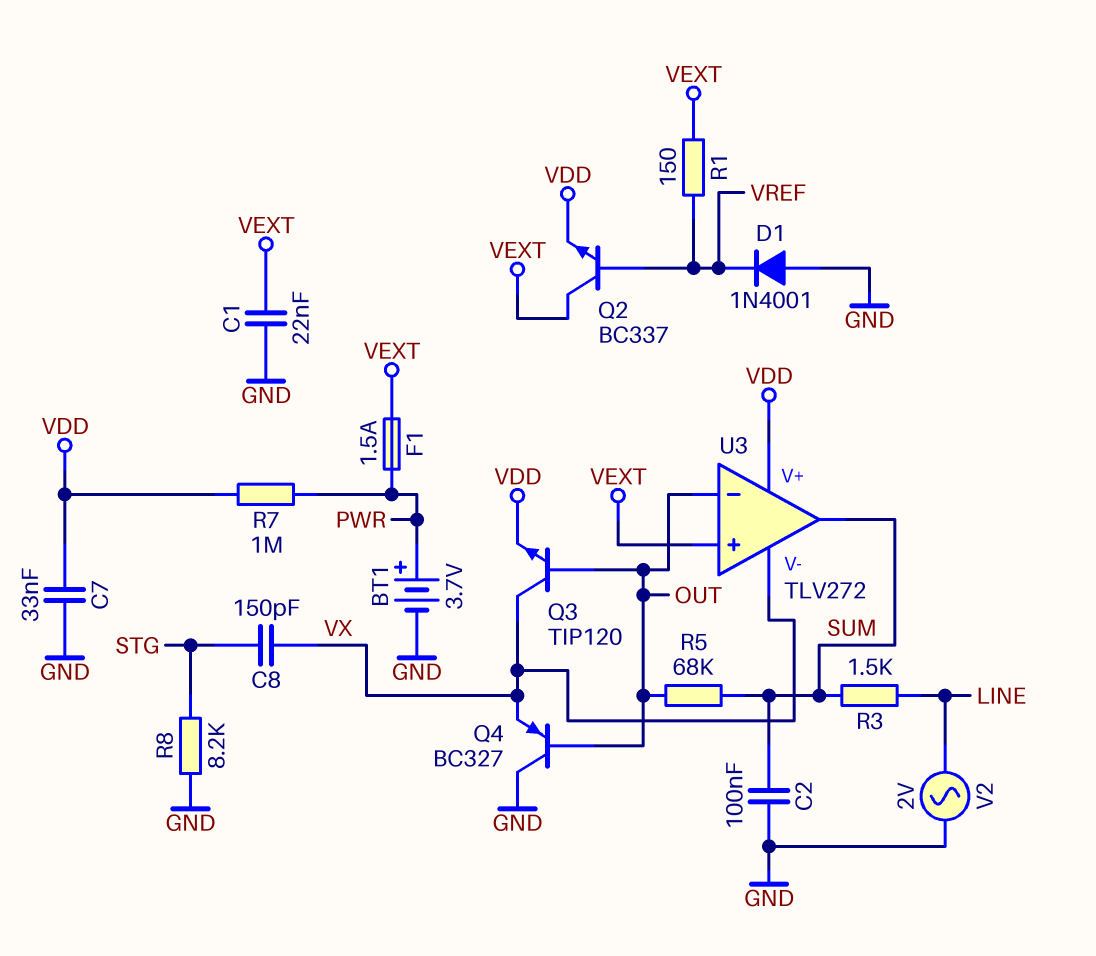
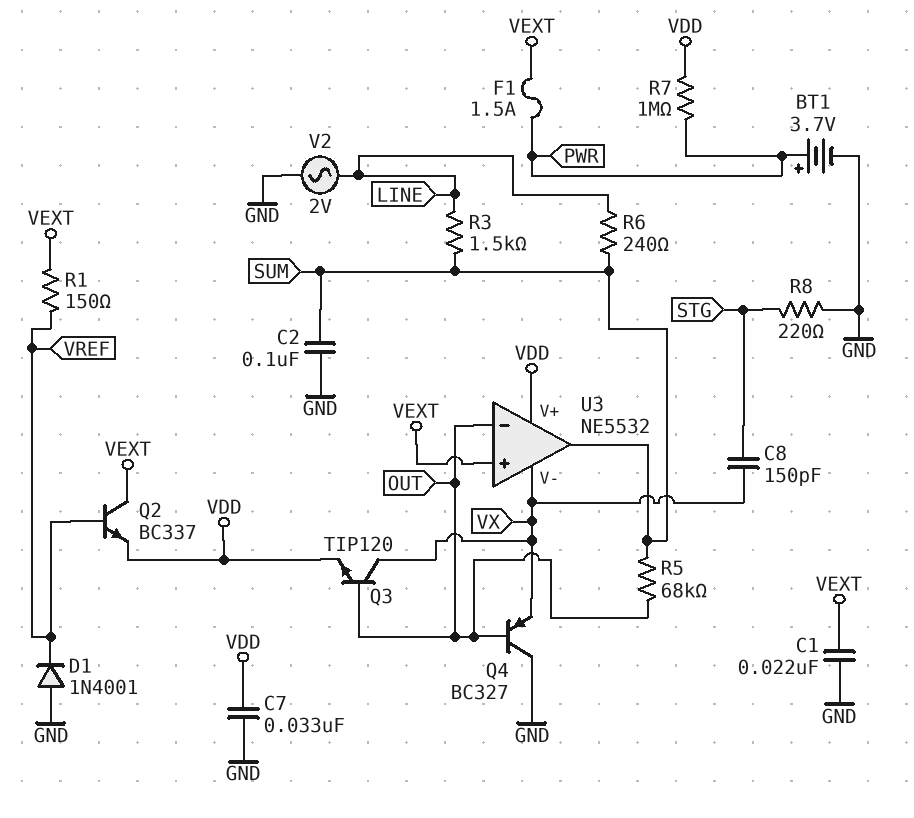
R6: none -> 240 (LINE, SUM)
R8: 8.2k (GND, STG) -> 220 (GND, STG)
U3: TLV272 -> NE5532

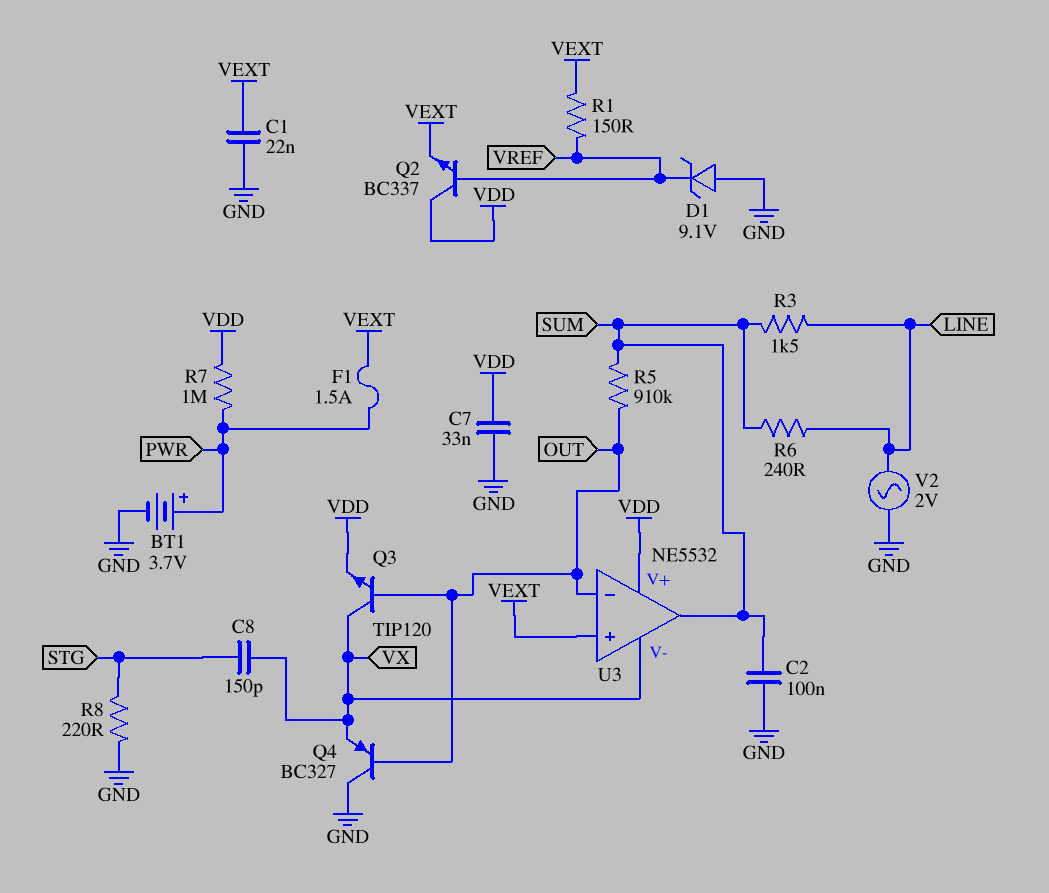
D1: diode 1N4001 (A GND, K VREF) -> zener 9.1V (A GND, K VREF)
Q2: NPN BC337 (B VREF, C VEXT, E VDD) -> NPN BC337 (B VREF, C VDD, E VEXT)
R5: 68k (OUT, SUM) -> 910k (OUT, SUM)

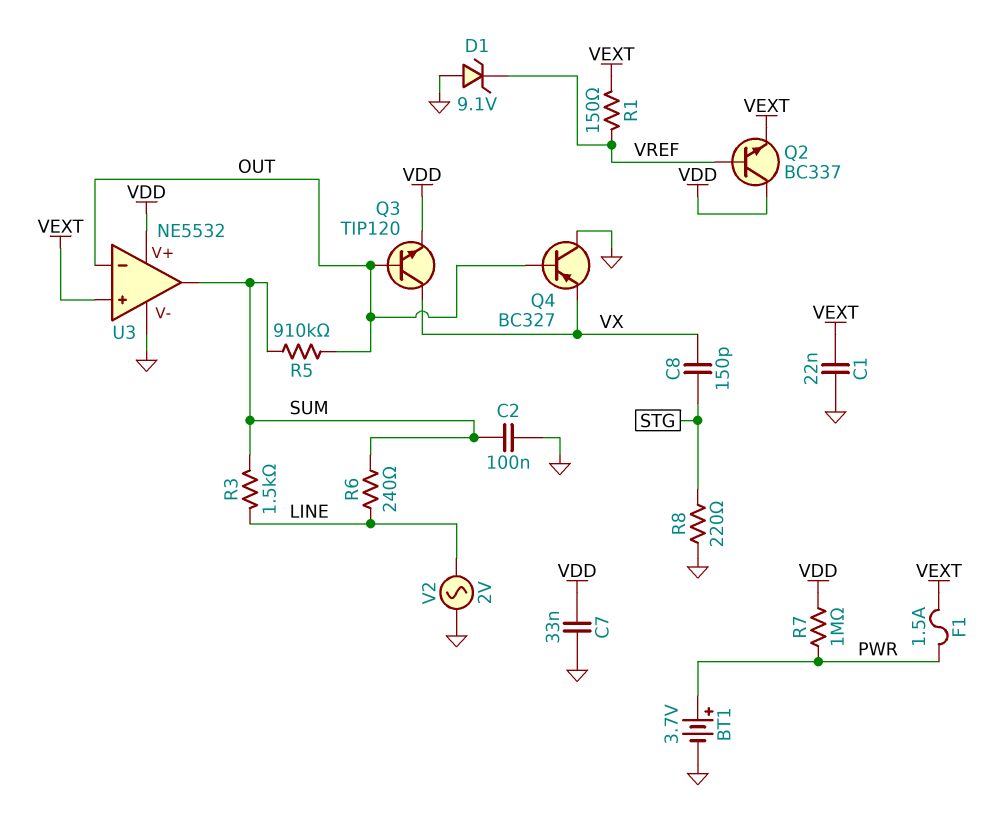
U3 pin V-: VX -> GND

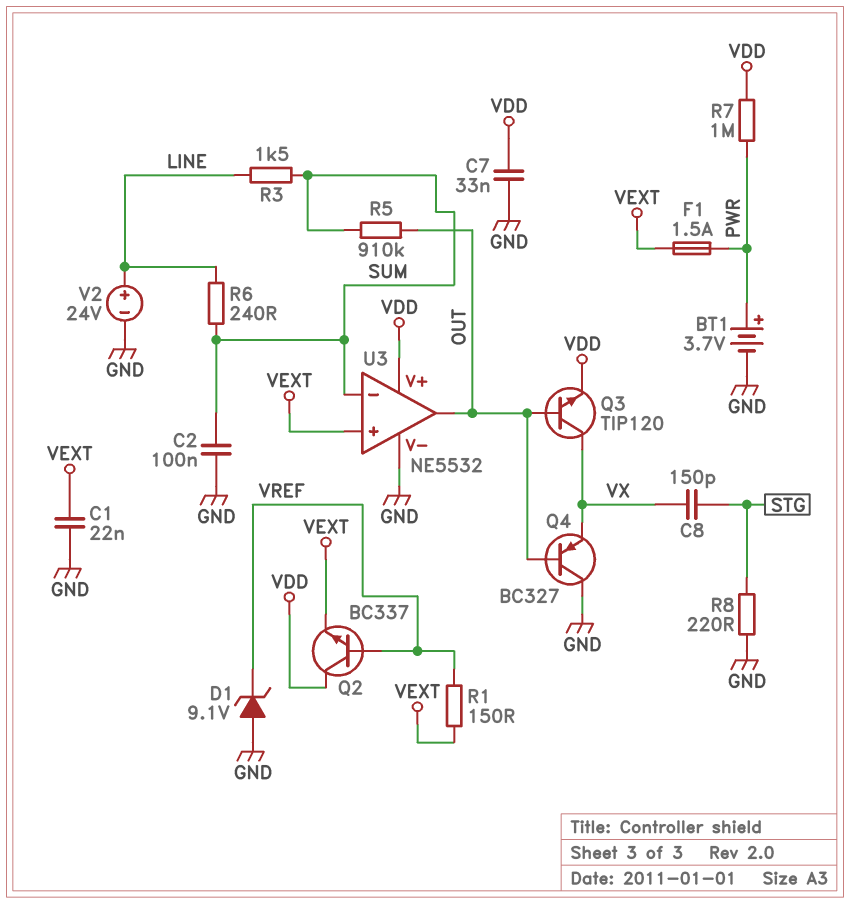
U3 pin in-: OUT -> SUM
U3 pin out: SUM -> OUT
V2: AC 2V (GND, LINE) -> 24V (plus LINE, minus GND)

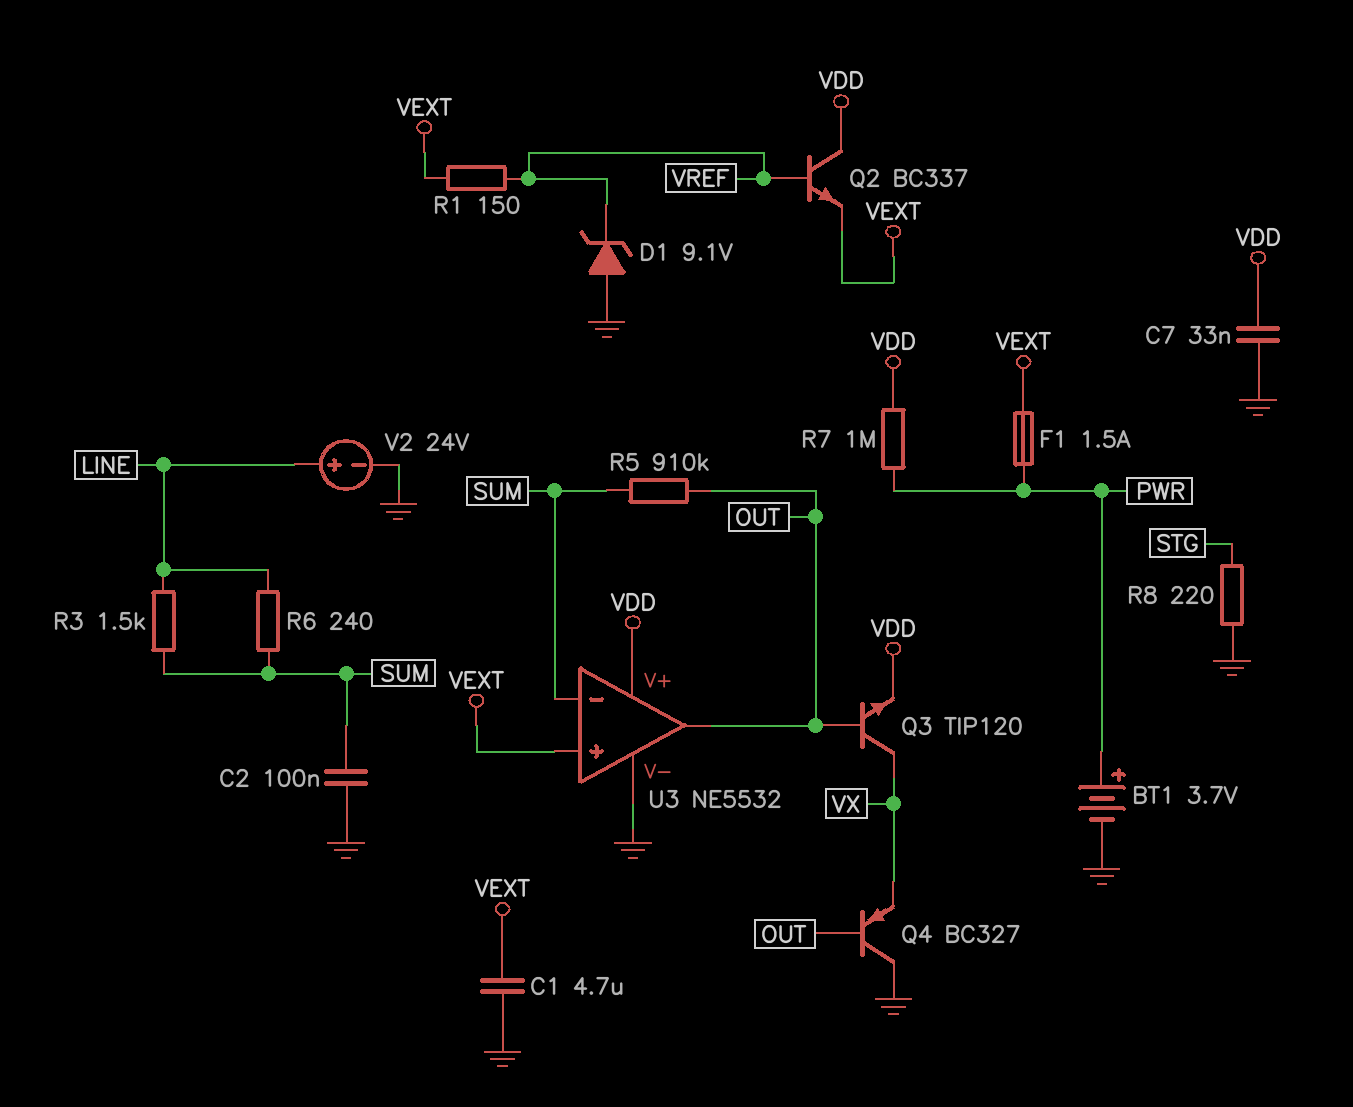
C1: 22nF (GND, VEXT) -> 4.7uF (GND, VEXT)
C8: 150pF (STG, VX) -> none

